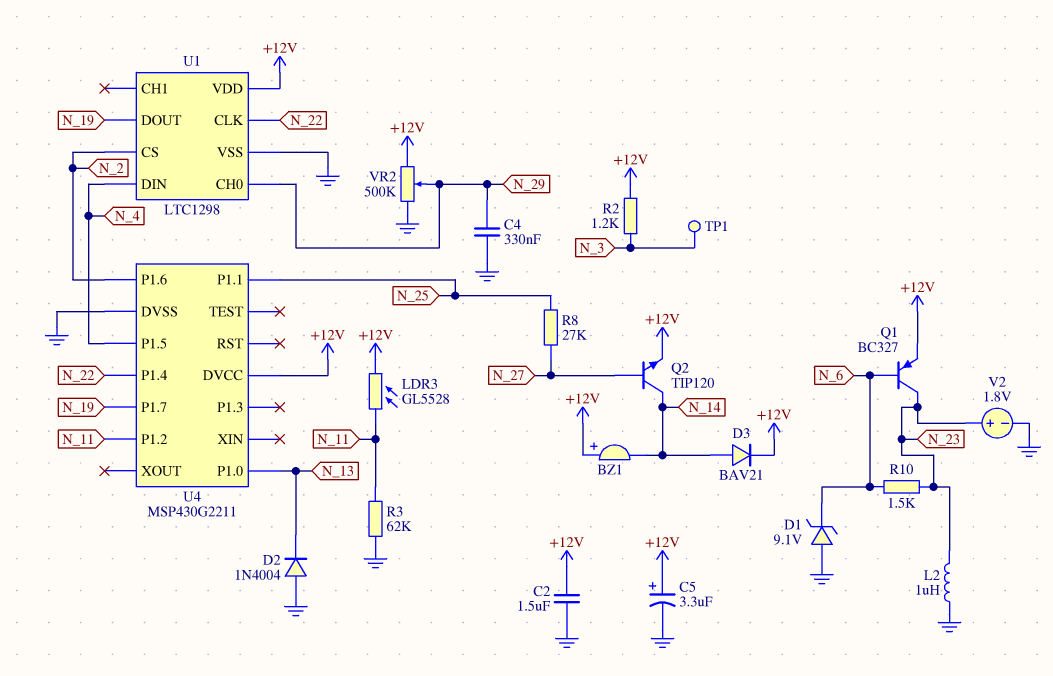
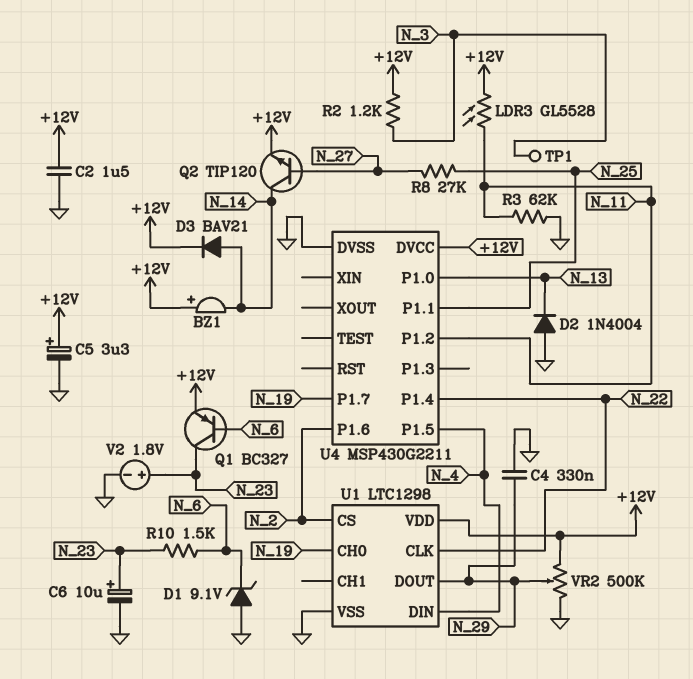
C6: none -> 10uF (plus N_23, minus GND)
L2: 1uH (GND, N_23) -> none
U1 pin CH0: N_29 -> N_19
U1 pin DOUT: N_19 -> N_29

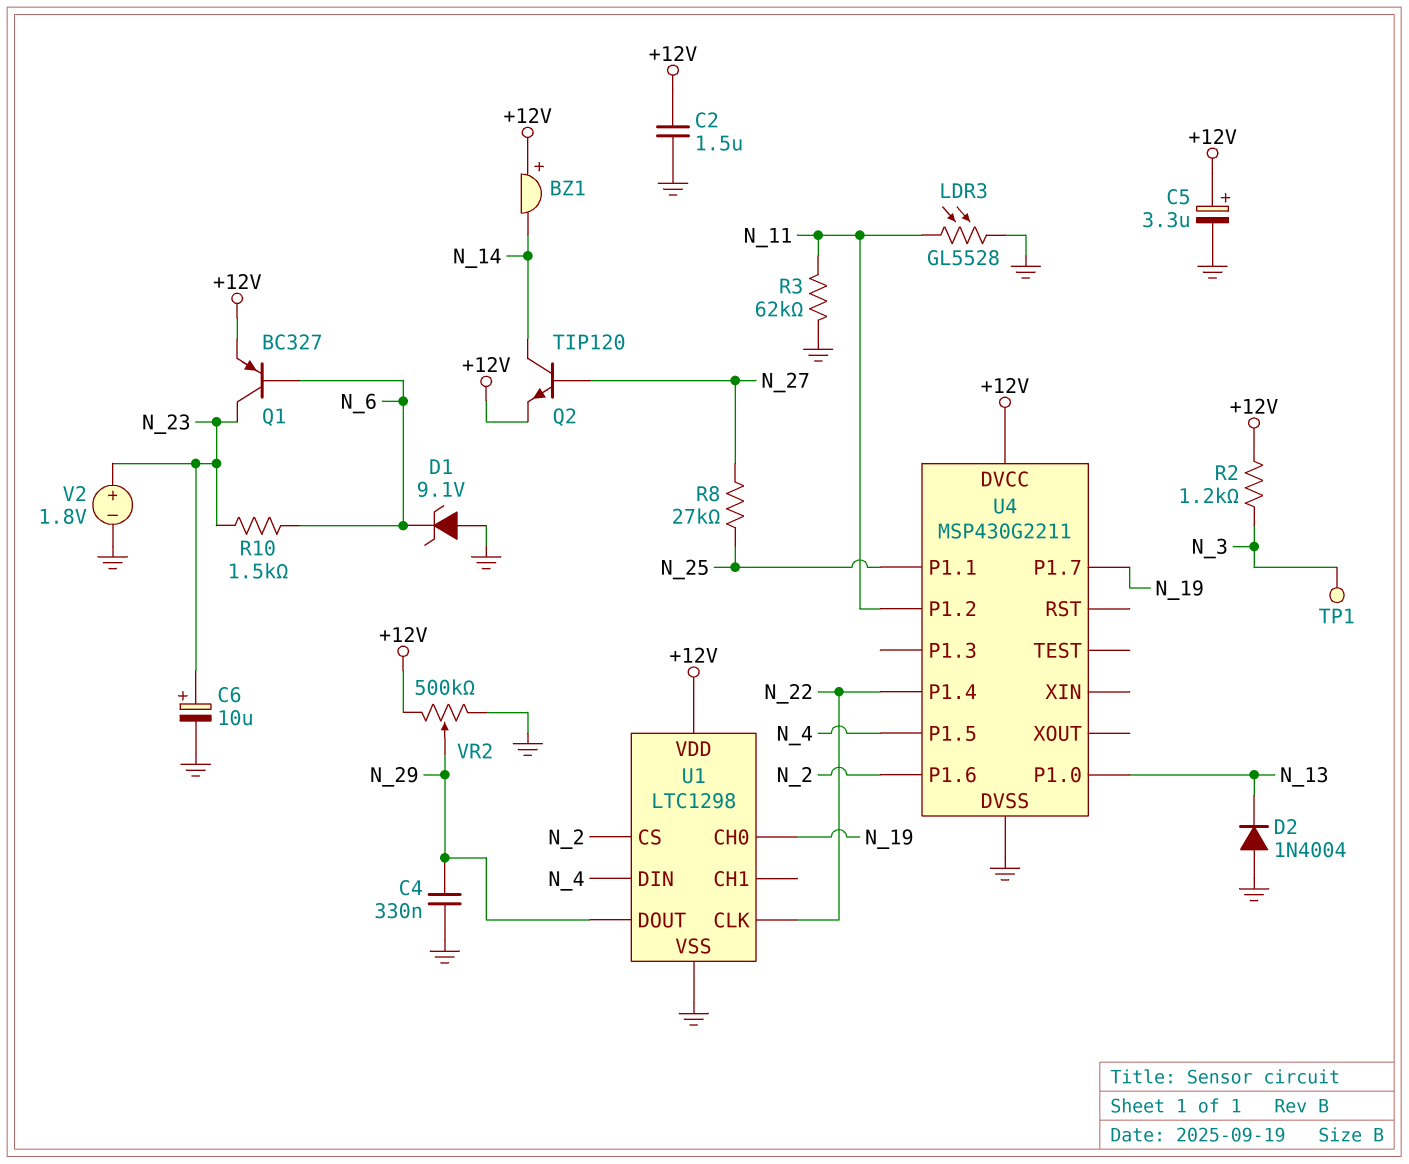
D3: diode BAV21 (A N_14, K +12V) -> none
LDR3: GL5528 (+12V, N_11) -> GL5528 (GND, N_11)

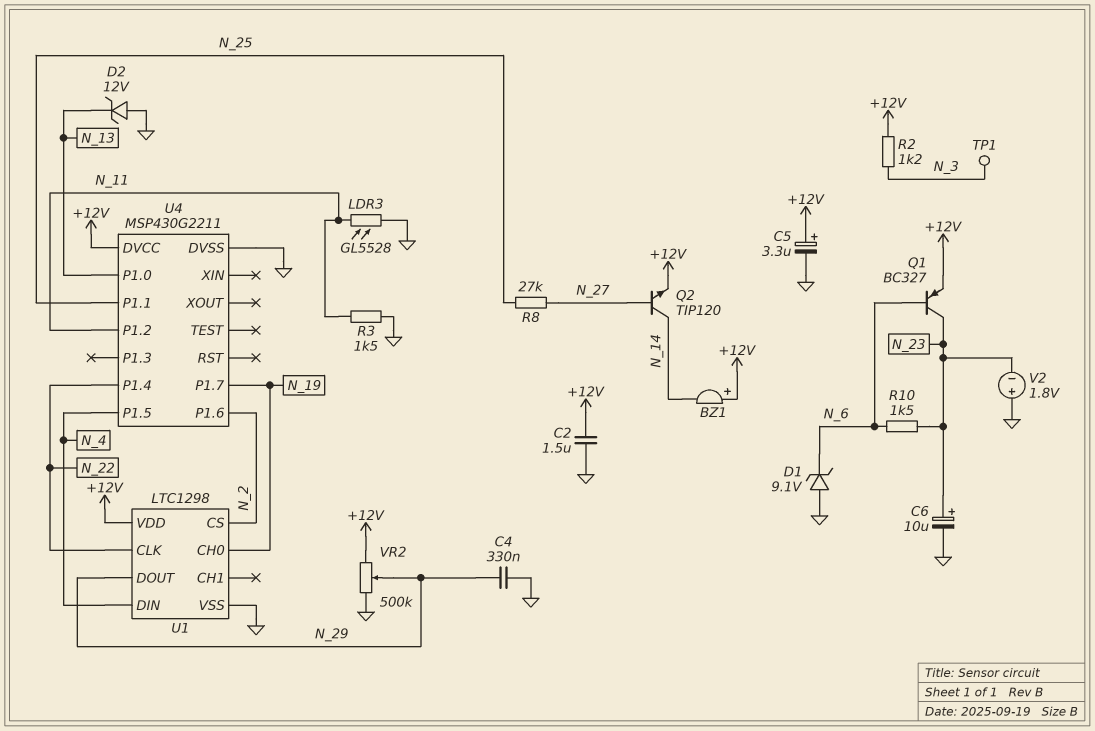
D2: diode 1N4004 (A GND, K N_13) -> zener 12V (A GND, K N_13)
R3: 62k (GND, N_11) -> 1.5k (GND, N_11)
V2: 1.8V (plus N_23, minus GND) -> 1.8V (plus GND, minus N_23)

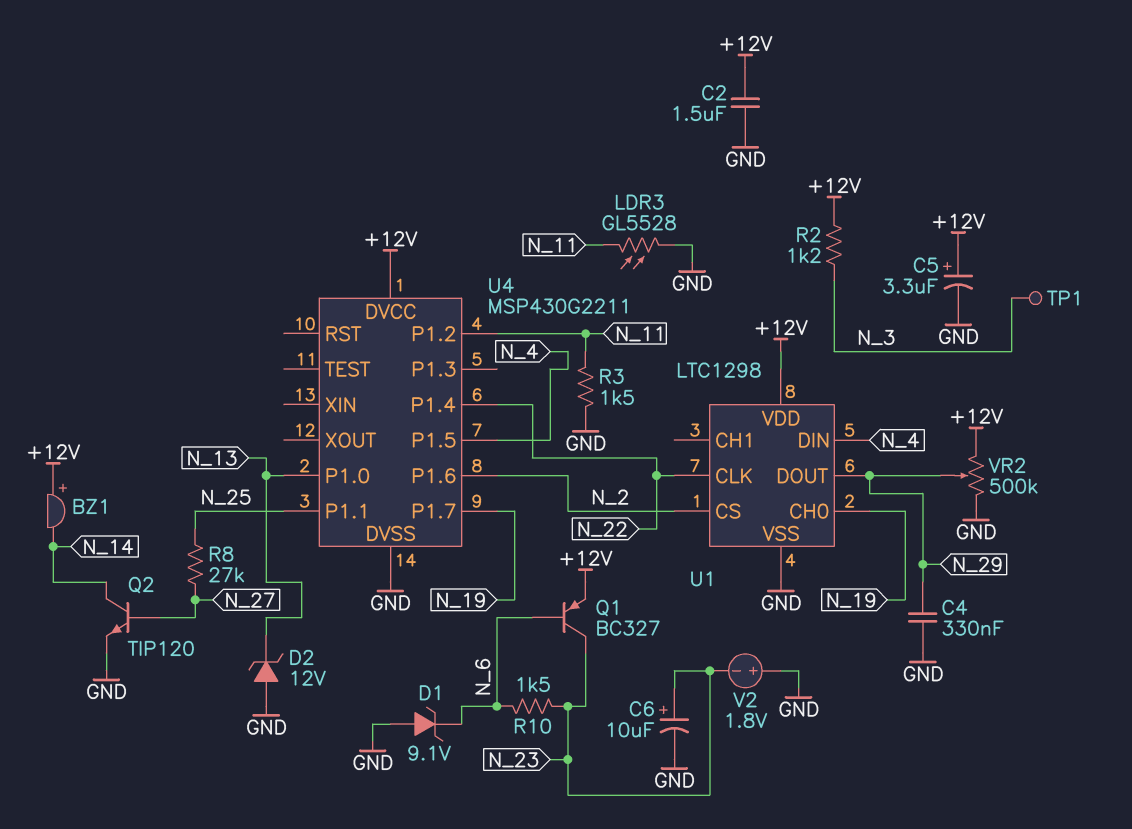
Q2: NPN TIP120 (B N_27, C N_14, E +12V) -> NPN TIP120 (B N_27, C N_14, E GND)

